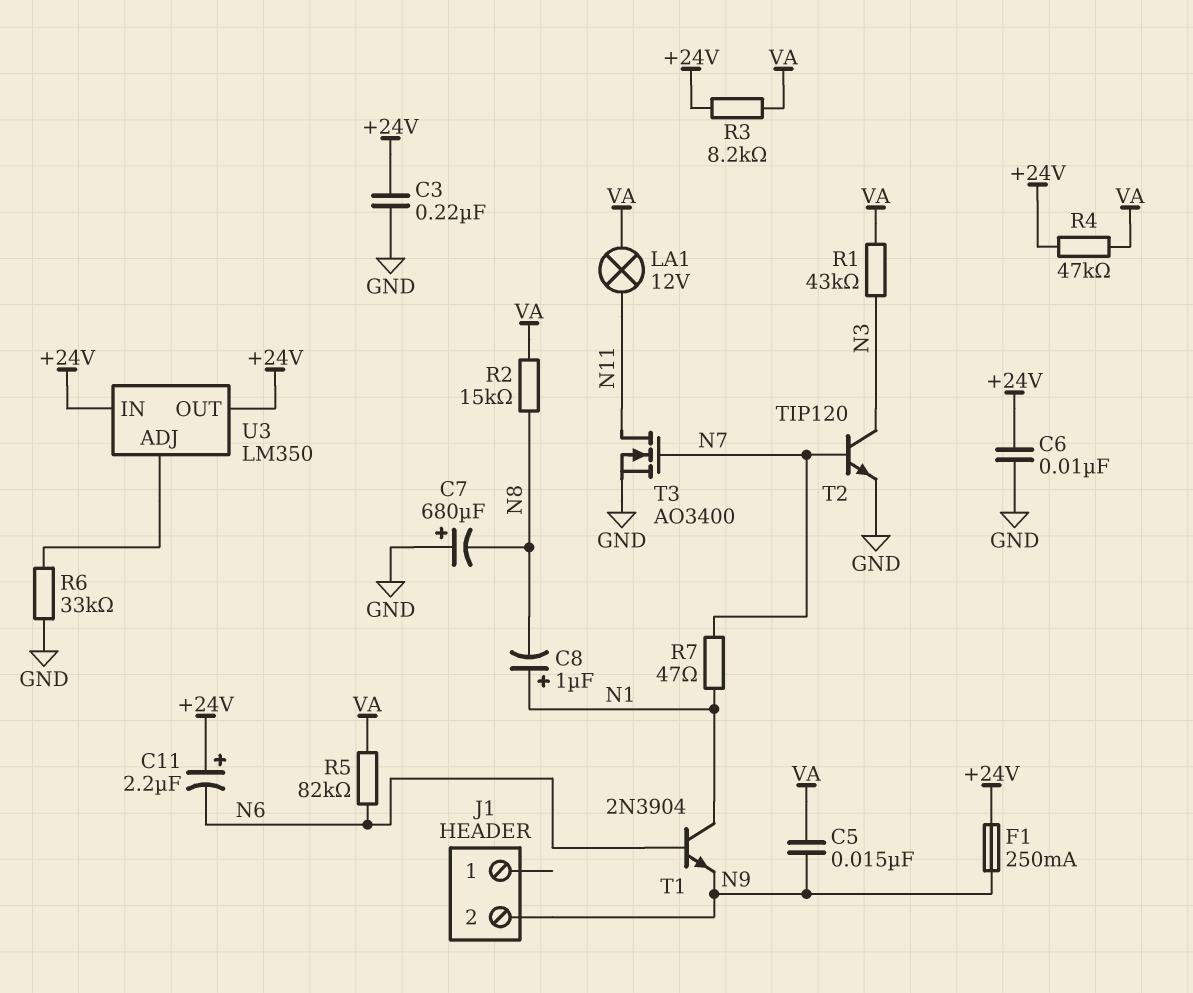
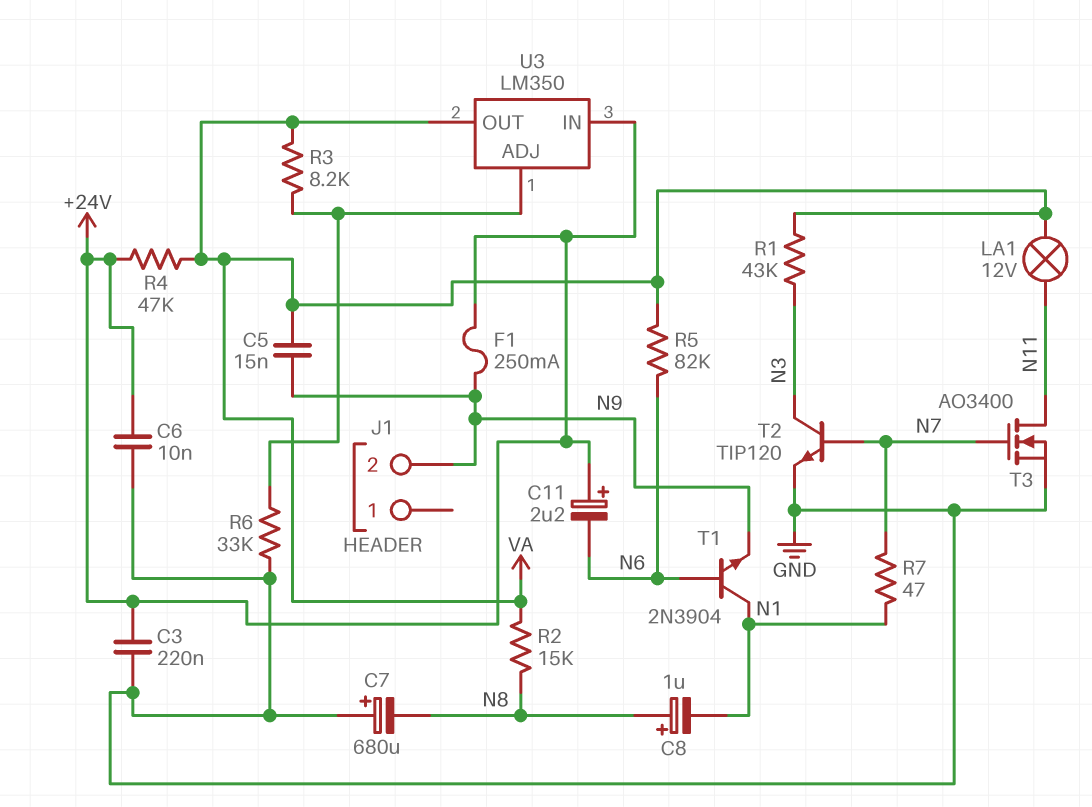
C8: 1uF (plus N1, minus N8) -> 1uF (plus N8, minus N1)
R3: 8.2k (+24V, VA) -> 8.2k (U3/ADJ, VA)
U3 pin OUT: +24V -> VA

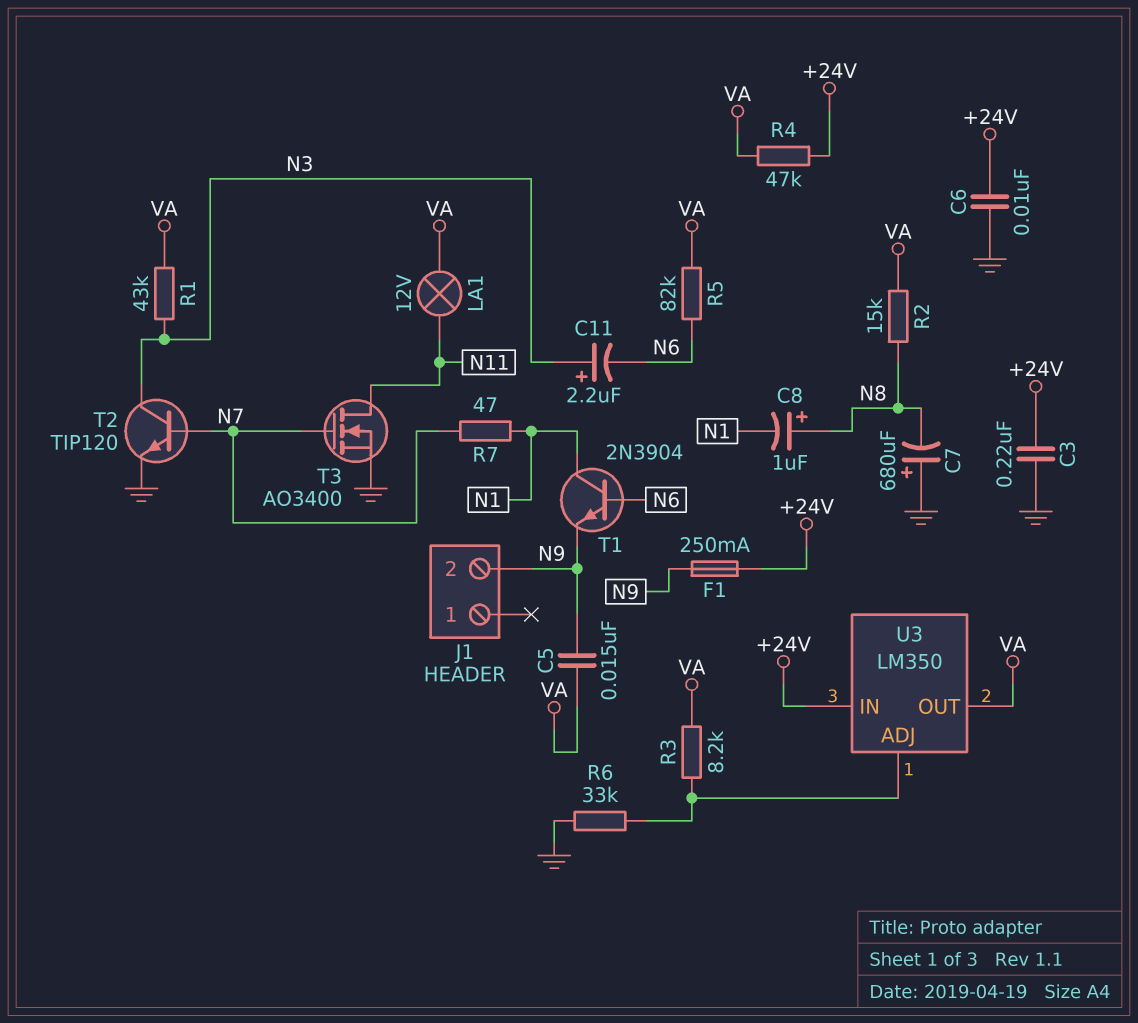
C11: 2.2uF (plus +24V, minus N6) -> 2.2uF (plus N3, minus N6)

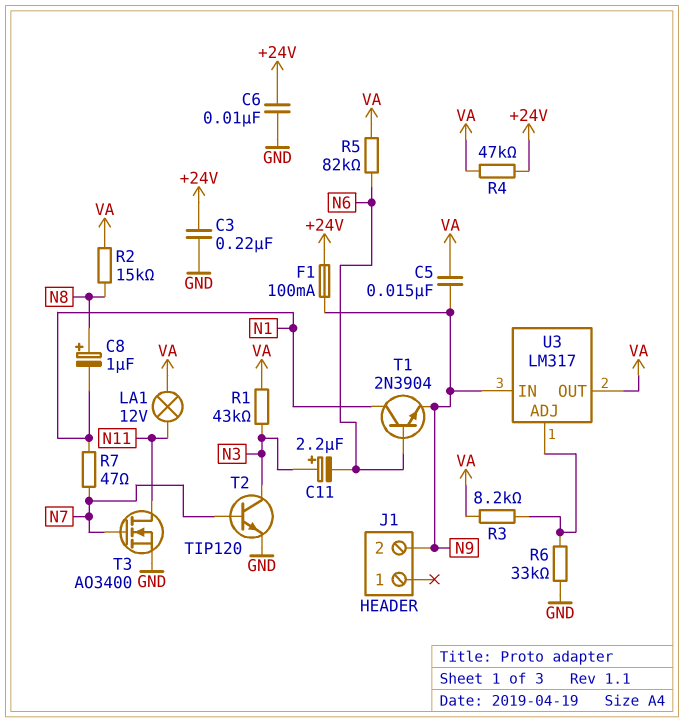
C7: 680uF (plus GND, minus N8) -> none
F1: 250mA (+24V, N9) -> 100mA (+24V, N9)
U3: LM350 -> LM317
U3 pin IN: +24V -> N9

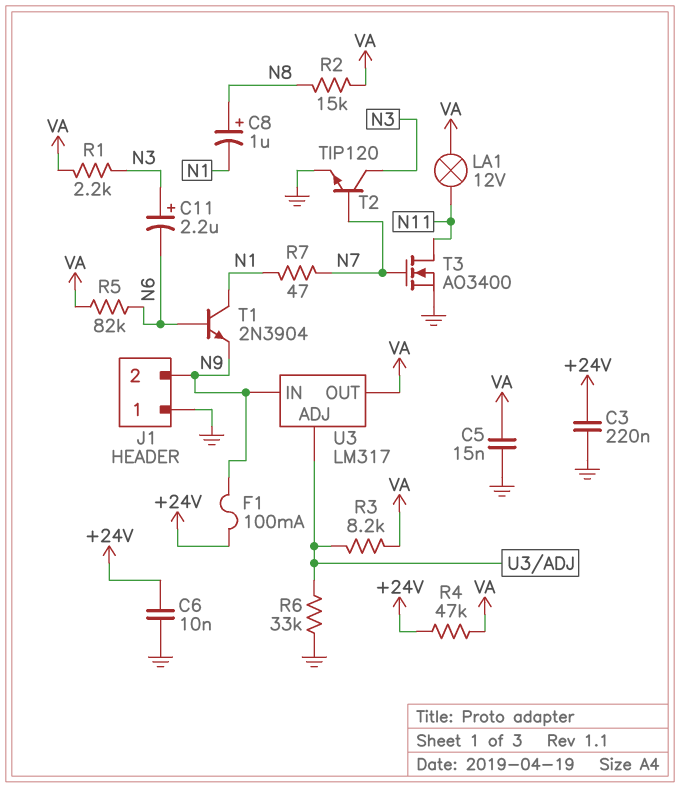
C5: 15nF (N9, VA) -> 15nF (GND, VA)
J1 pin 1: none -> GND
R1: 43k (N3, VA) -> 2.2k (N3, VA)

